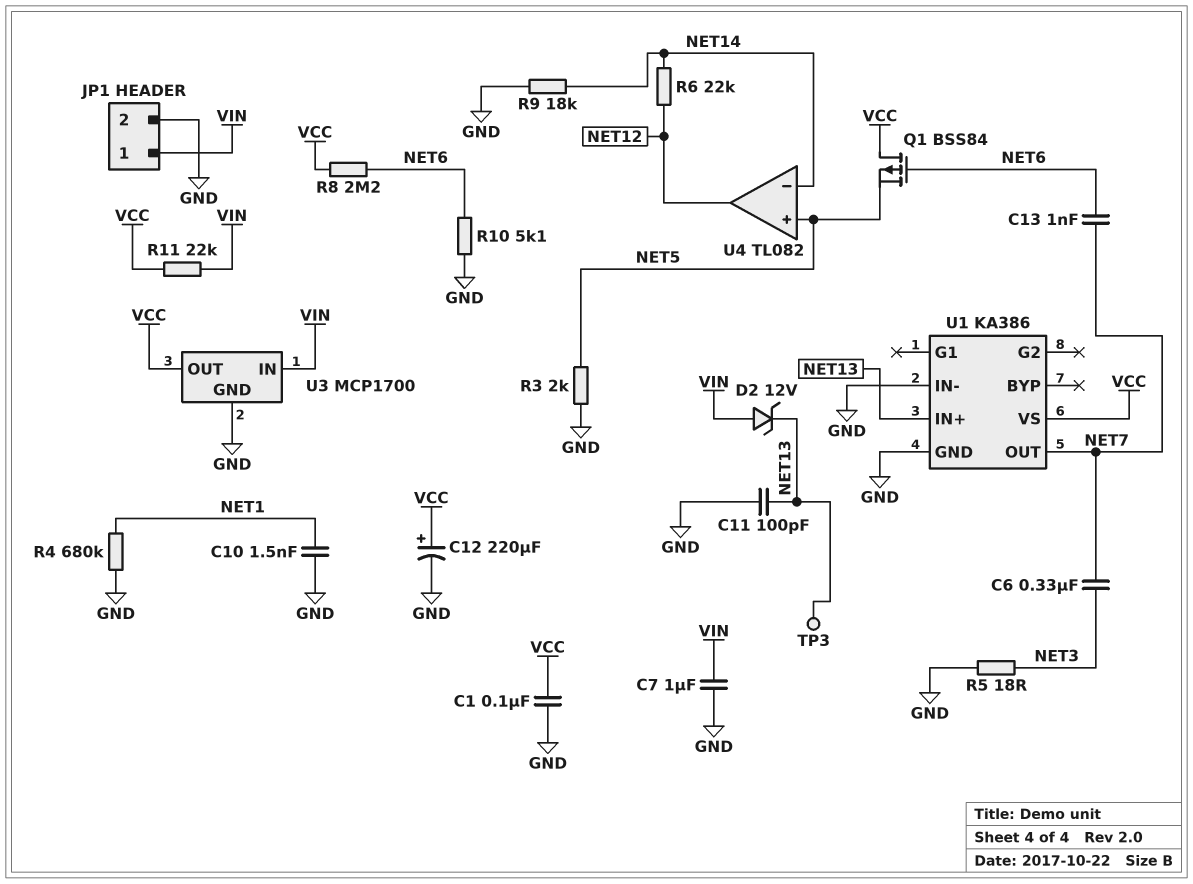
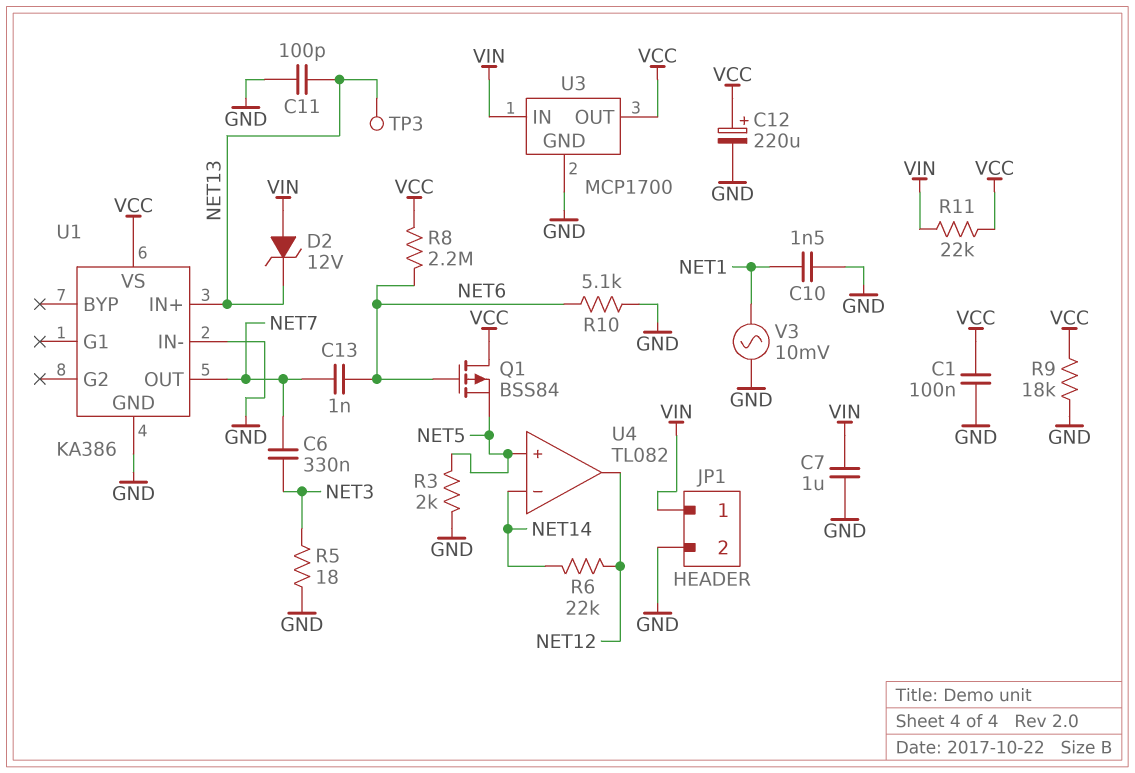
R4: 680k (GND, NET1) -> none
R9: 18k (GND, NET14) -> 18k (GND, VCC)
V3: none -> AC 10mV (GND, NET1)

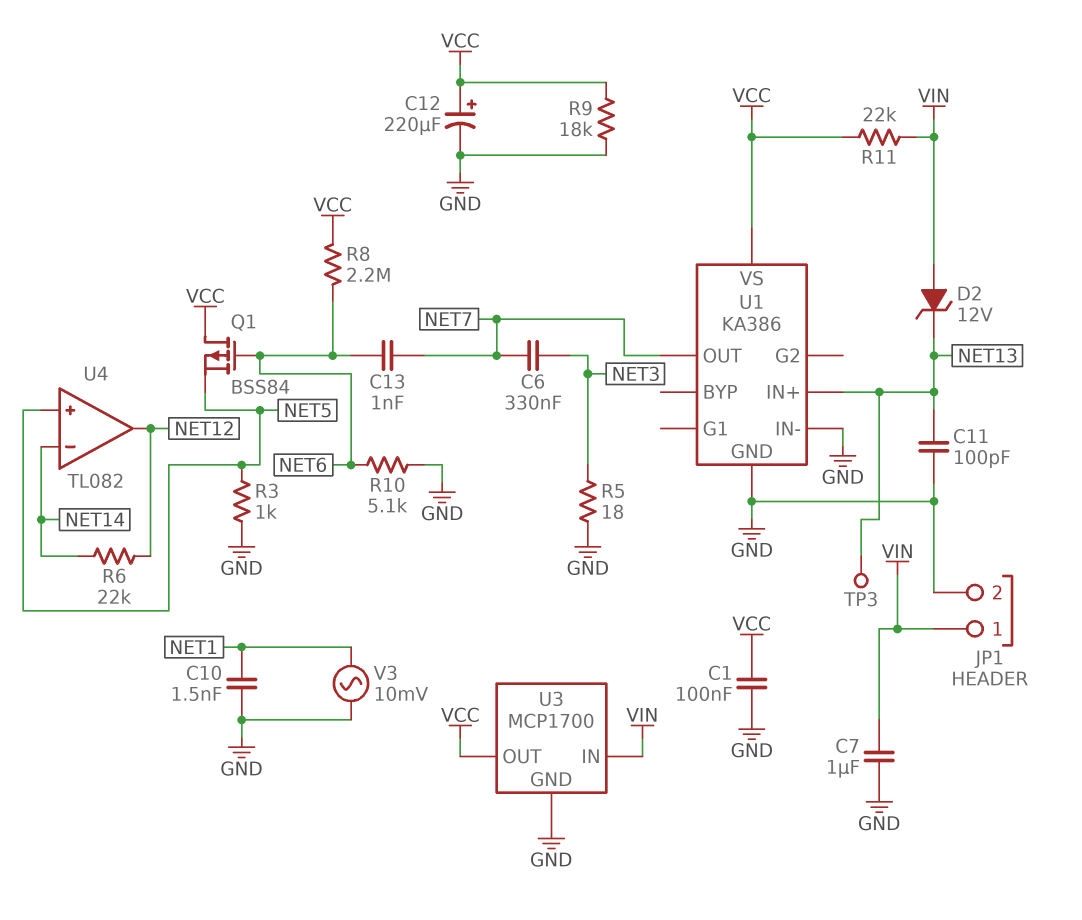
R3: 2k (GND, NET5) -> 1k (GND, NET5)

